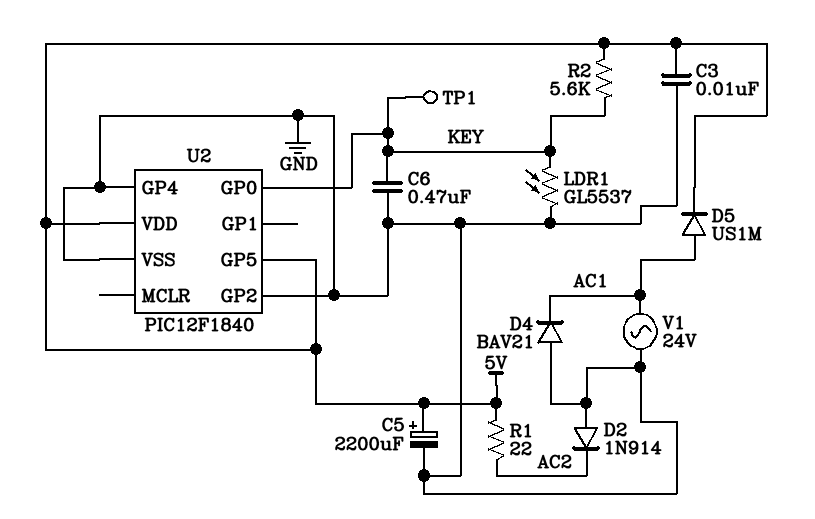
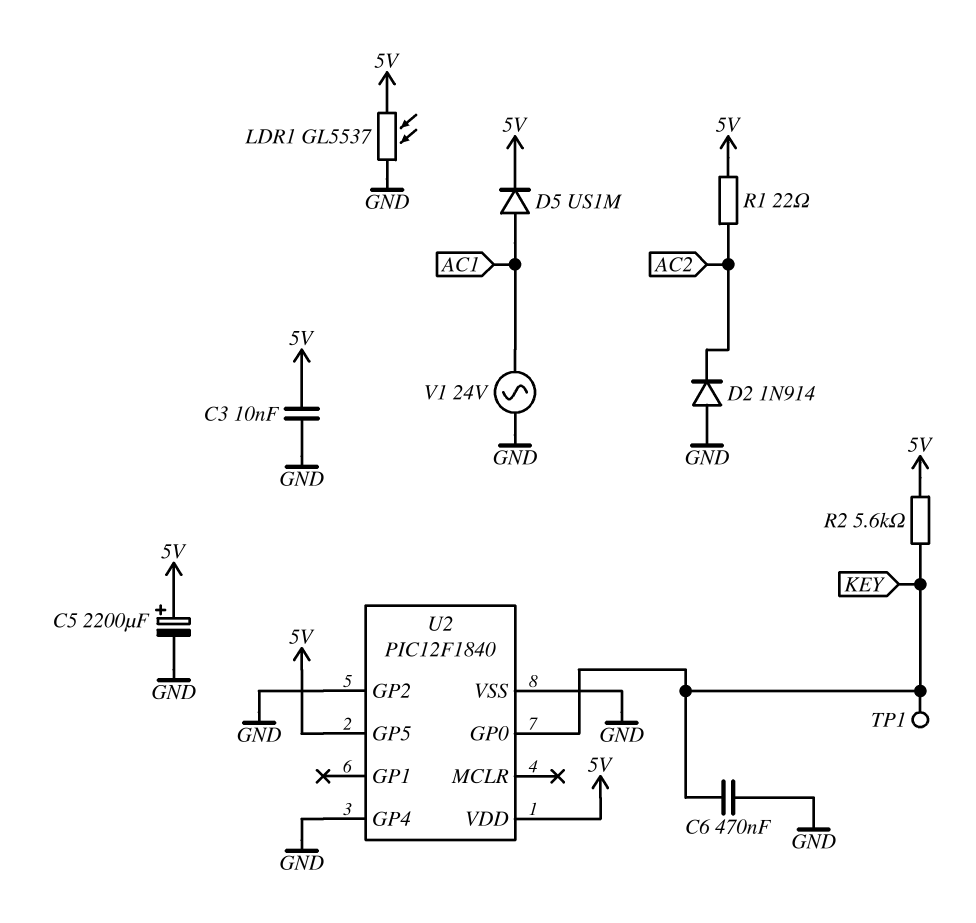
D4: diode BAV21 (A GND, K AC1) -> none
LDR1: GL5537 (GND, KEY) -> GL5537 (5V, GND)

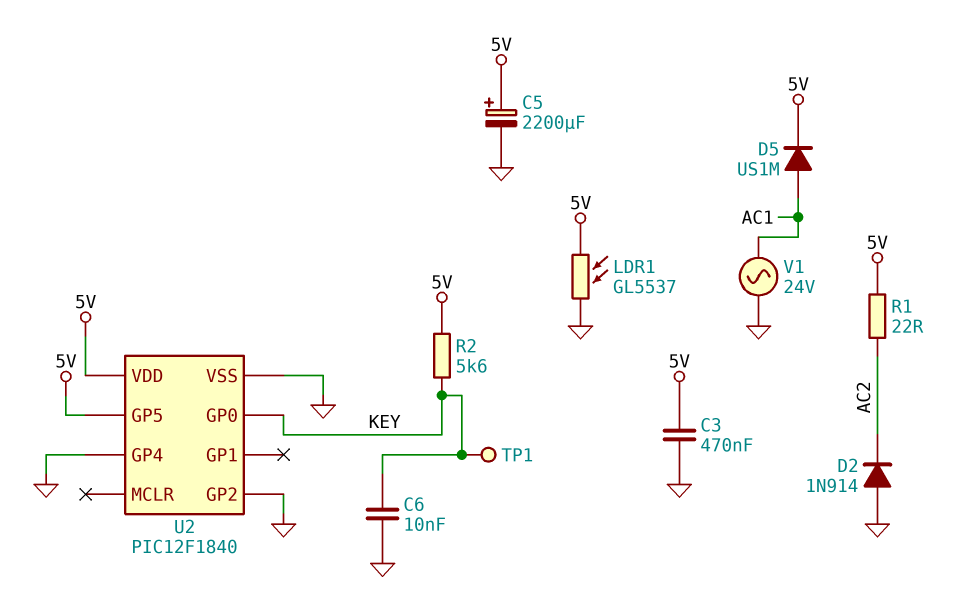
C3: 10nF (5V, GND) -> 470nF (5V, GND)
C6: 470nF (GND, KEY) -> 10nF (GND, KEY)

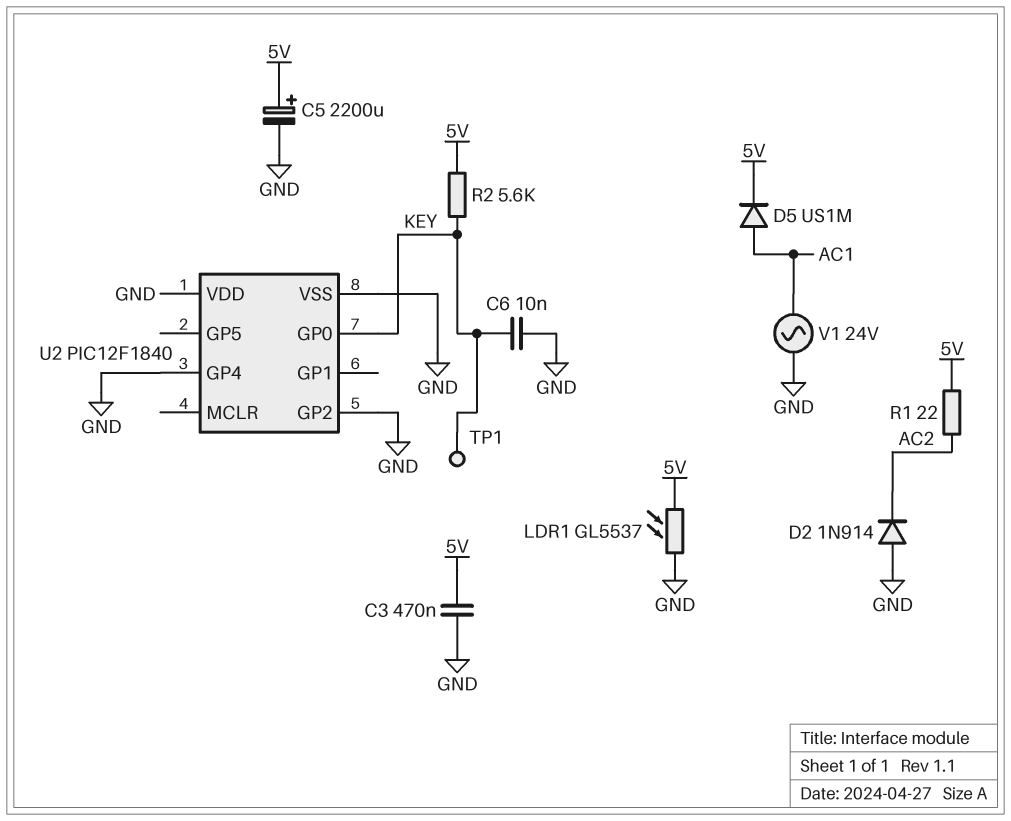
U2 pin GP5: 5V -> none
U2 pin VDD: 5V -> GND

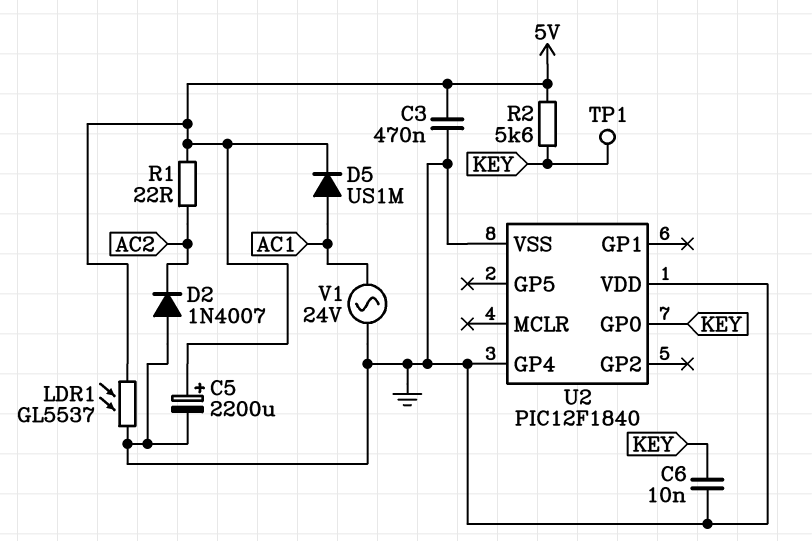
D2: diode 1N914 (A GND, K AC2) -> diode 1N4007 (A GND, K AC2)
U2 pin GP2: GND -> none

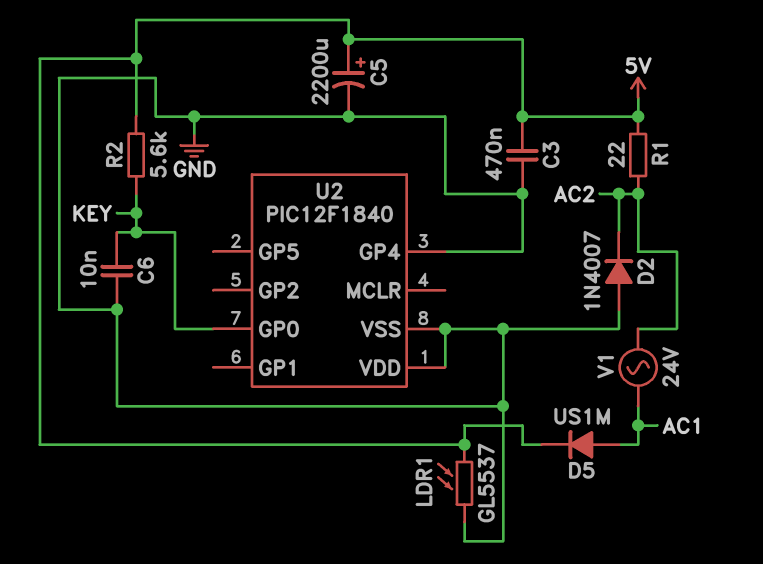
TP1: test point (KEY) -> none
V1: AC 24V (AC1, GND) -> AC 24V (AC1, AC2)

